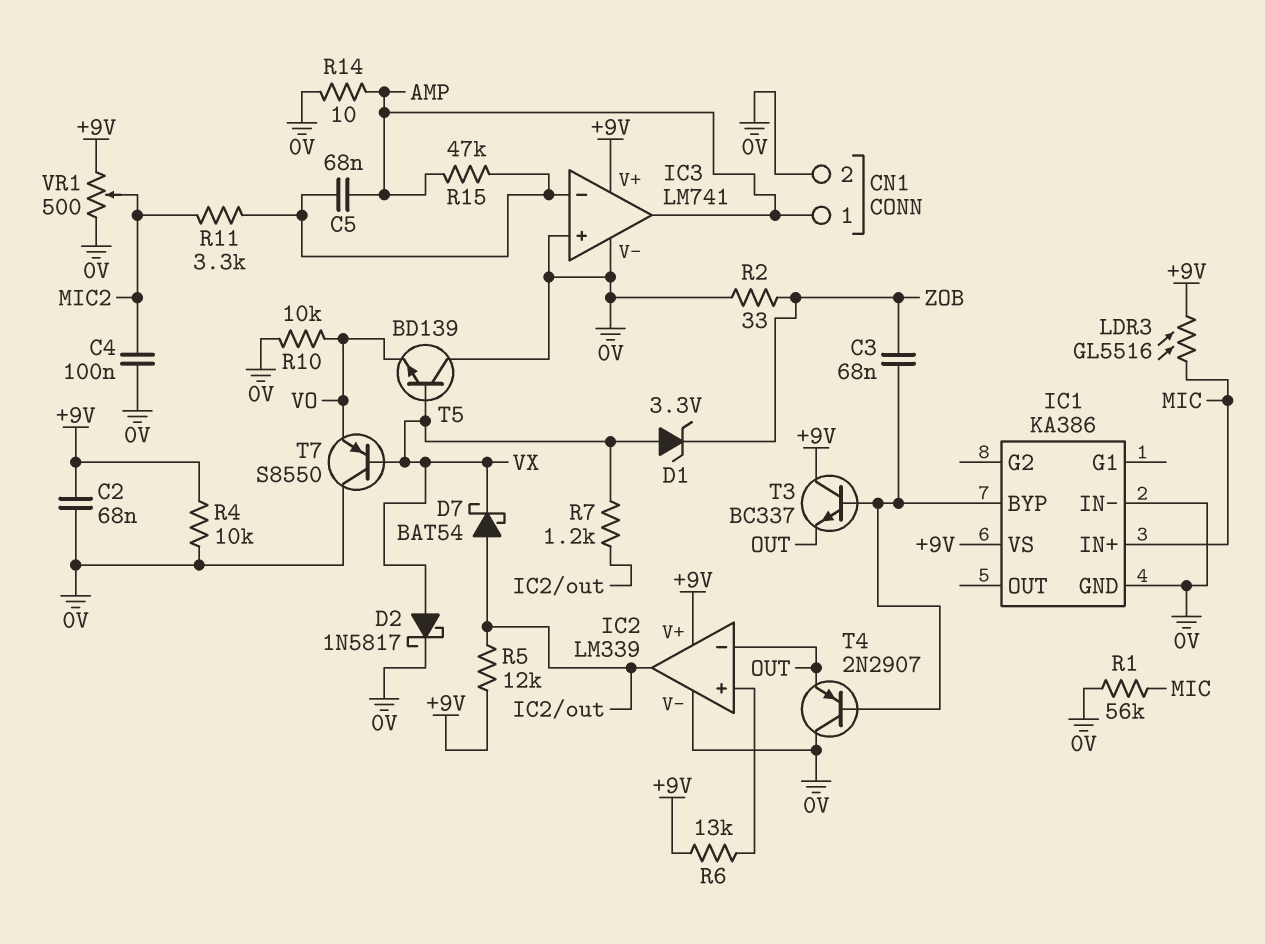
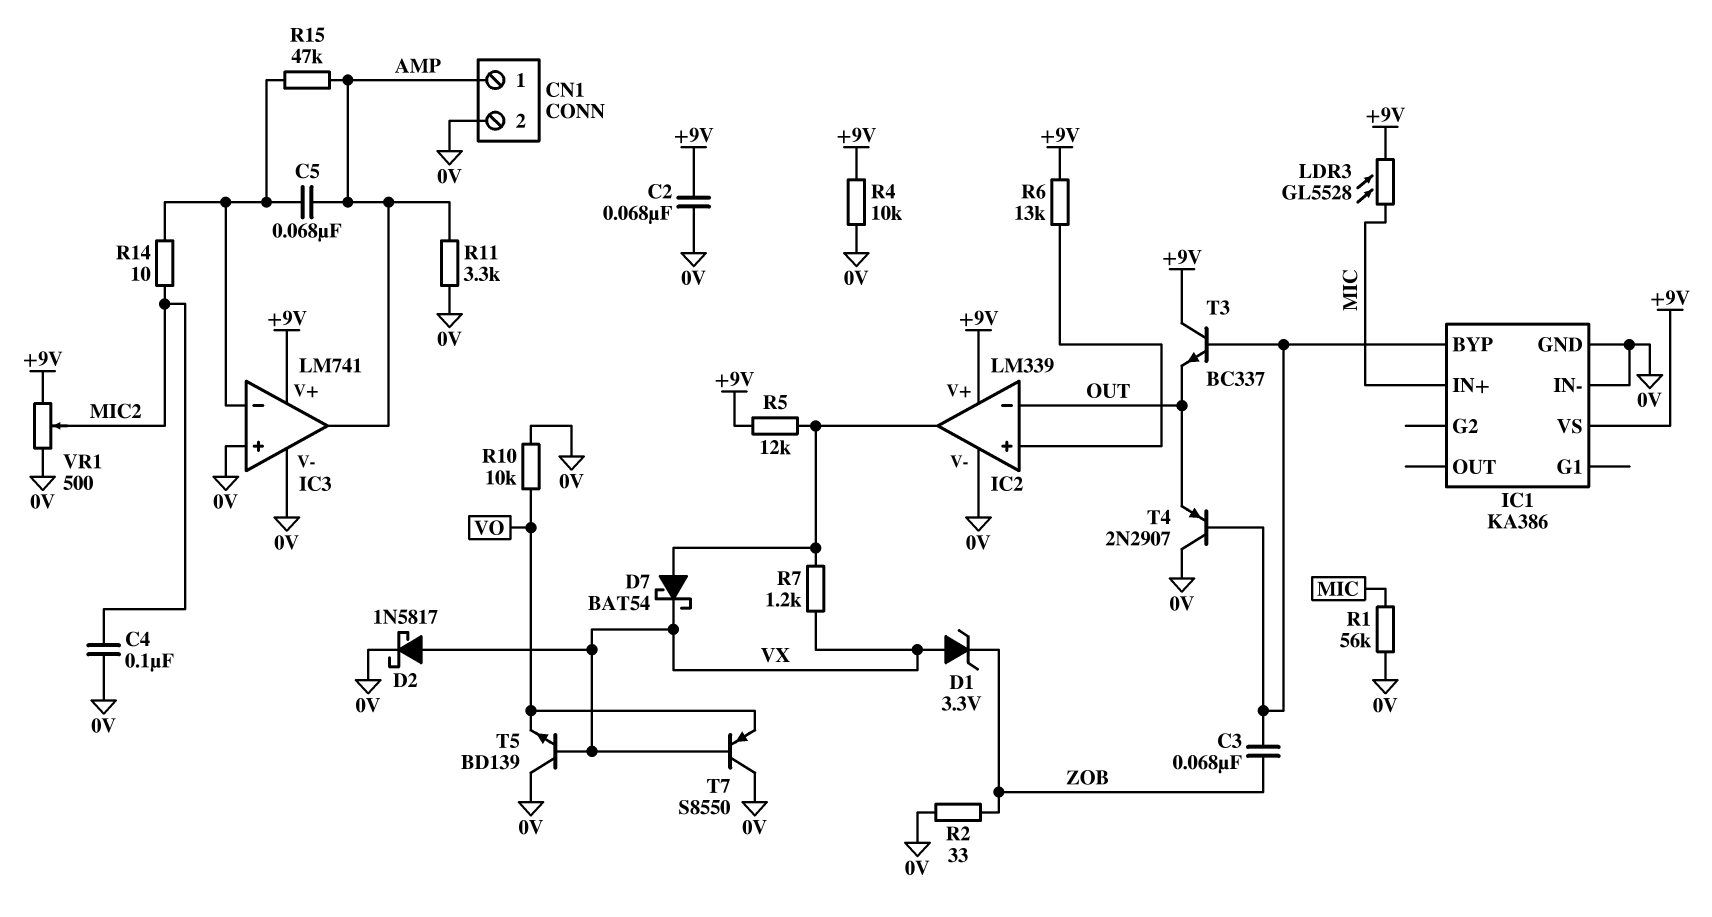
LDR3: GL5516 (+9V, MIC) -> GL5528 (+9V, MIC)
R11: 3.3k (IC3/in-, MIC2) -> 3.3k (0V, AMP)
R14: 10 (0V, AMP) -> 10 (IC3/in-, MIC2)

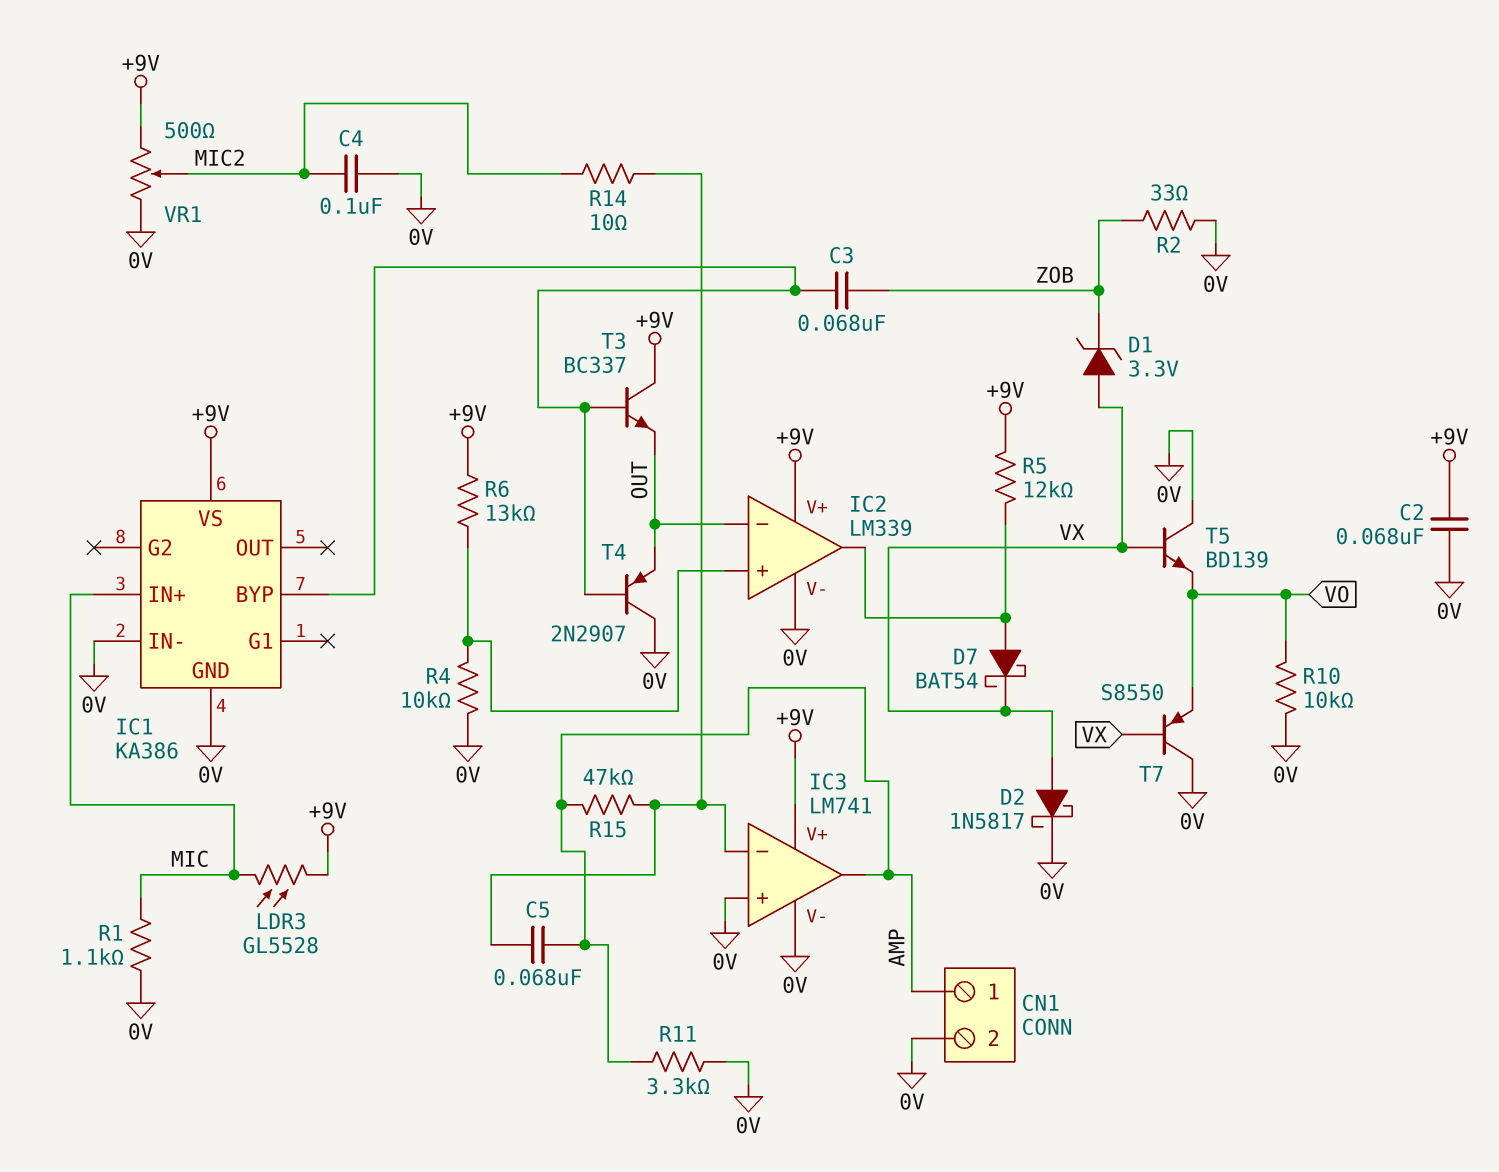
R1: 56k (0V, MIC) -> 1.1k (0V, MIC)
R4: 10k (+9V, 0V) -> 10k (0V, IC2/in+)
R7: 1.2k (IC2/out, VX) -> none

